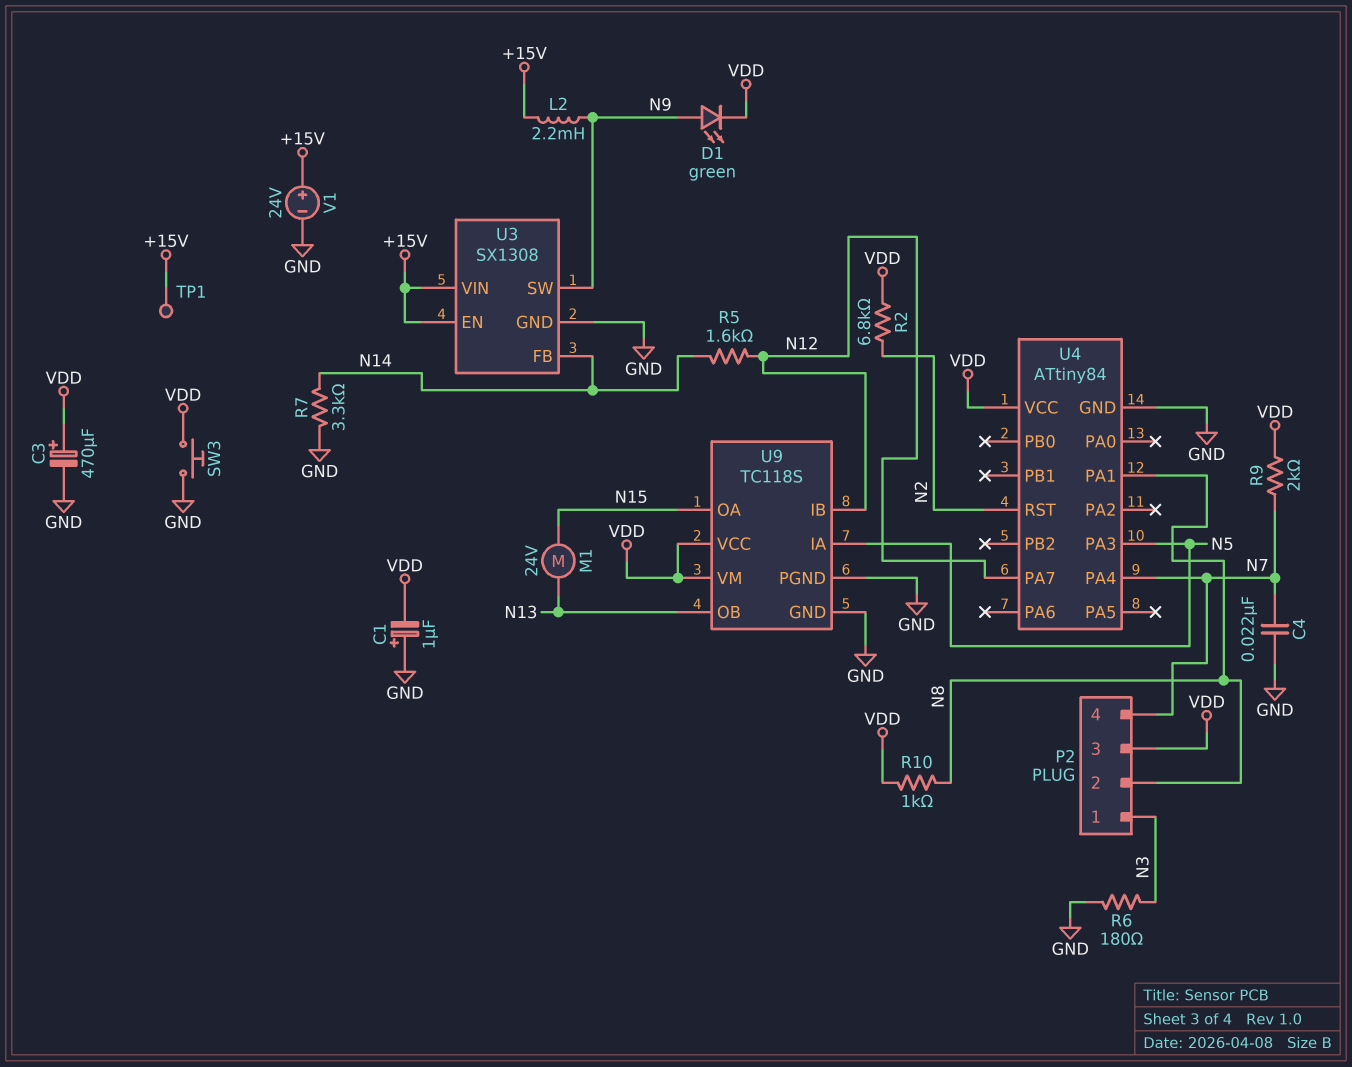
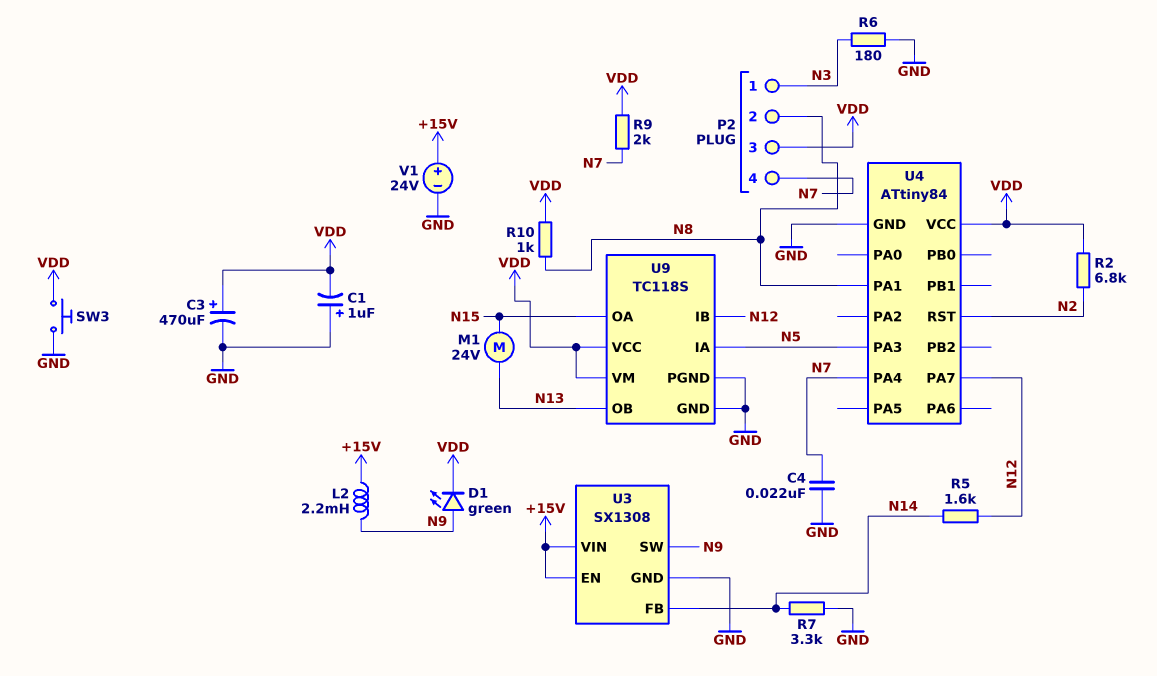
TP1: test point (+15V) -> none

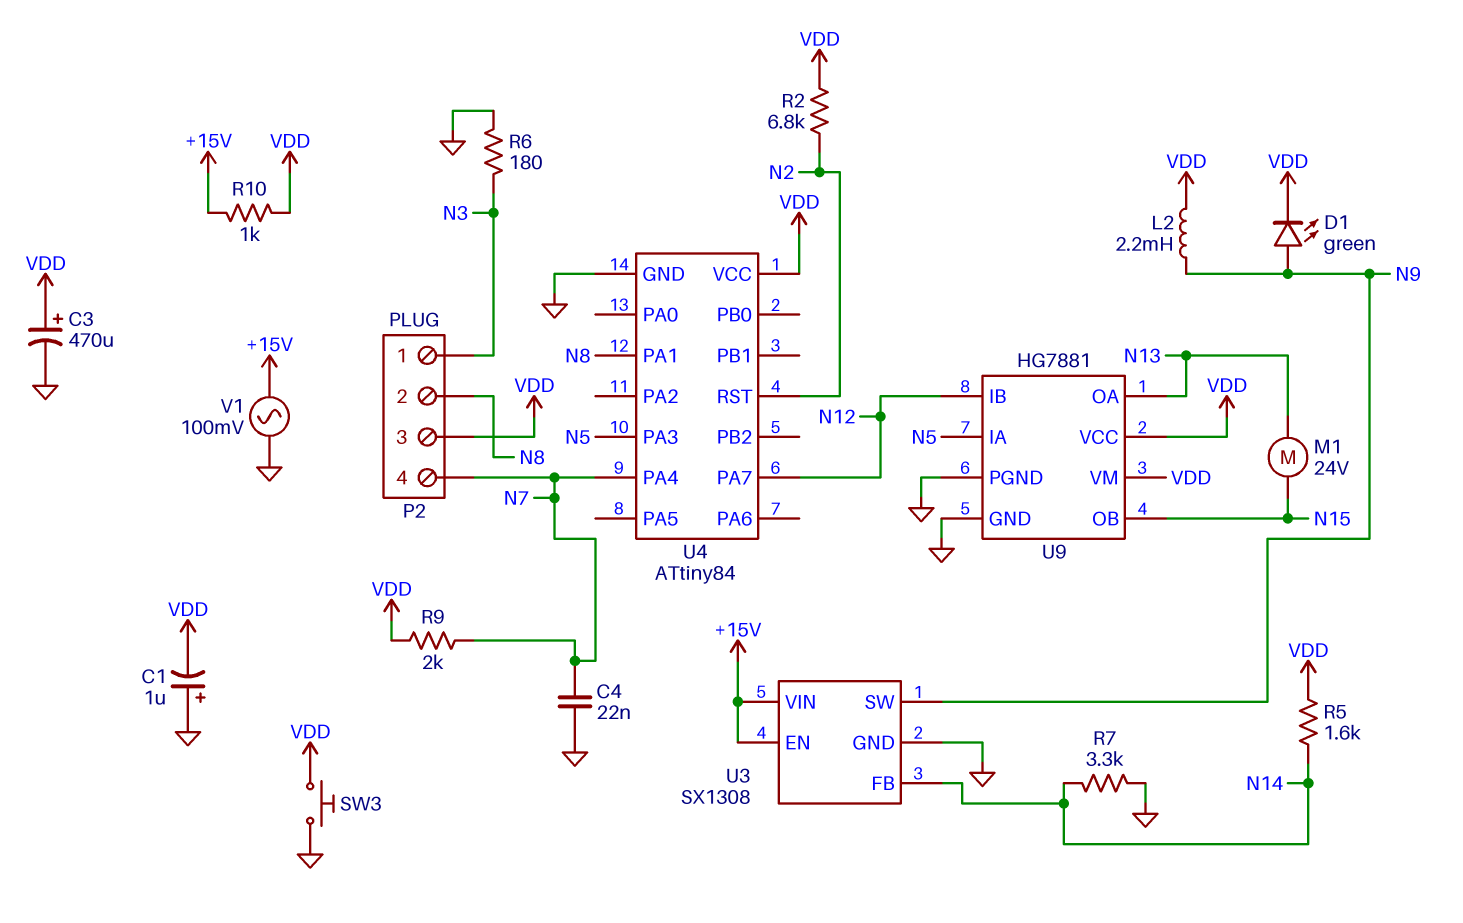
L2: 2.2mH (+15V, N9) -> 2.2mH (N9, VDD)
R5: 1.6k (N12, N14) -> 1.6k (N14, VDD)
R10: 1k (N8, VDD) -> 1k (+15V, VDD)
U9: TC118S -> HG7881
U9 pin OA: N15 -> N13
U9 pin OB: N13 -> N15
V1: 24V (plus +15V, minus GND) -> AC 100mV (+15V, GND)

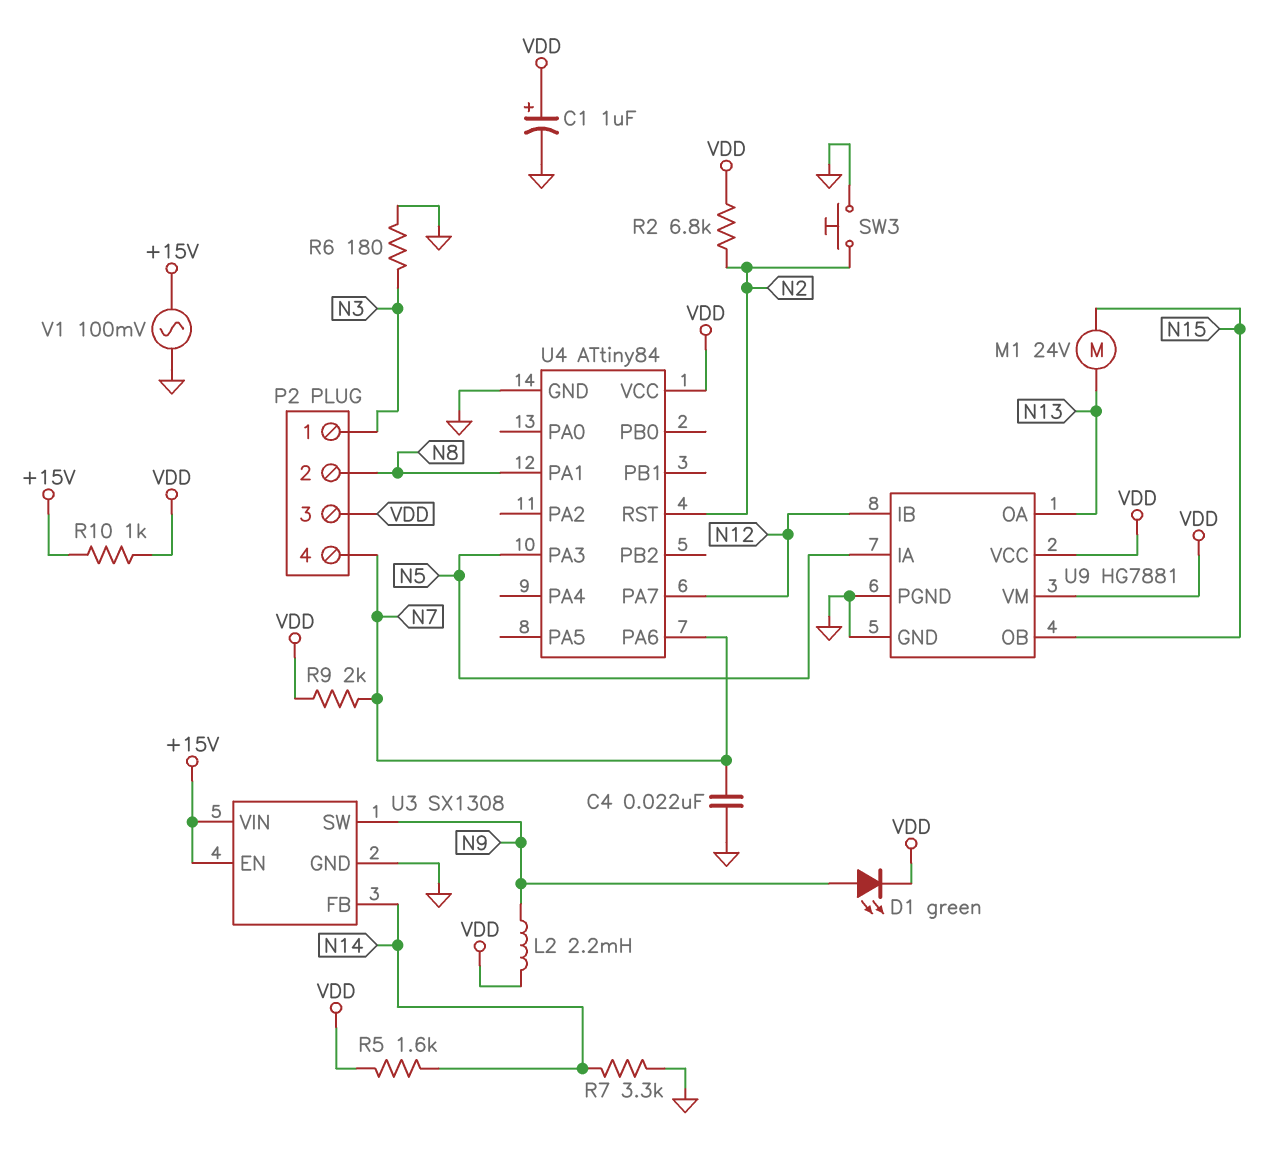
C1: 1uF (plus GND, minus VDD) -> 1uF (plus VDD, minus GND)
C3: 470uF (plus VDD, minus GND) -> none
SW3: button (GND, VDD) -> button (GND, N2)
U4 pin PA4: N7 -> none
U4 pin PA6: none -> N7

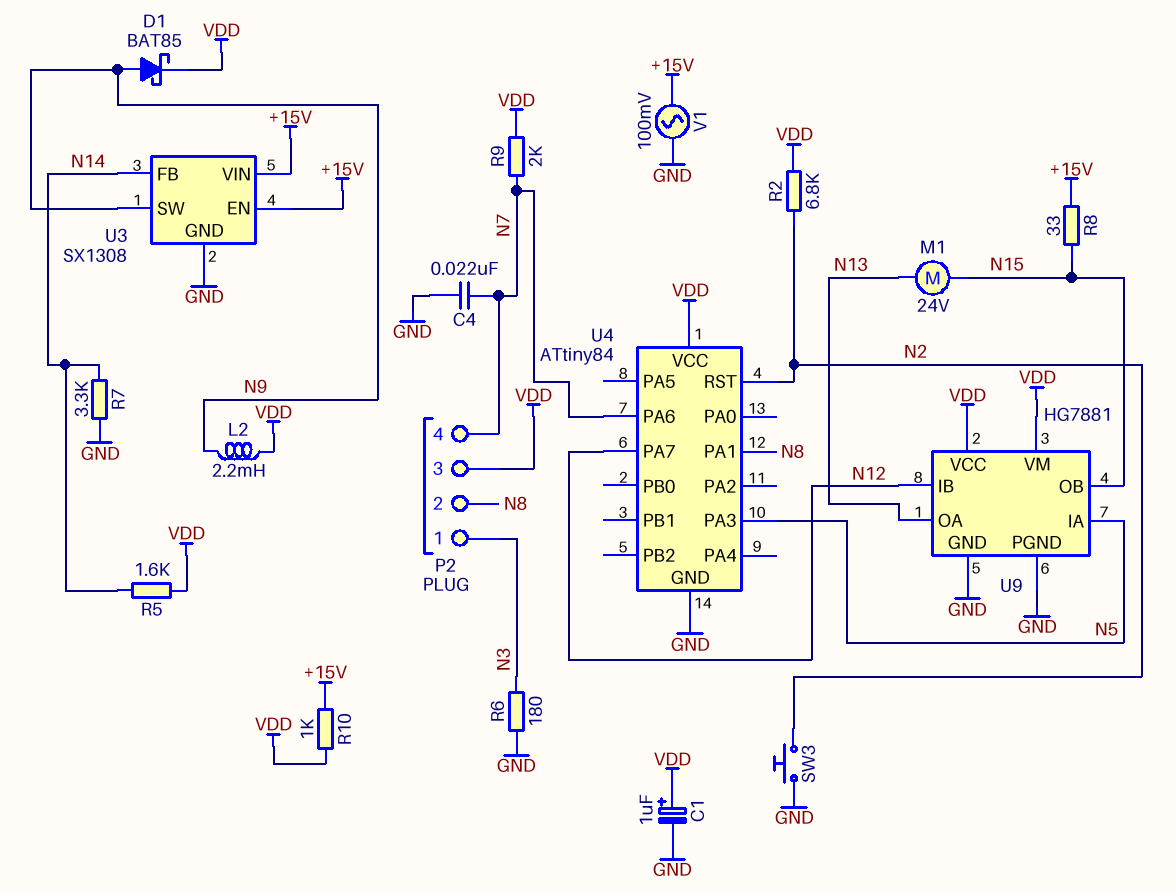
D1: LED green (A N9, K VDD) -> schottky BAT85 (A N9, K VDD)
R8: none -> 33 (+15V, N15)

